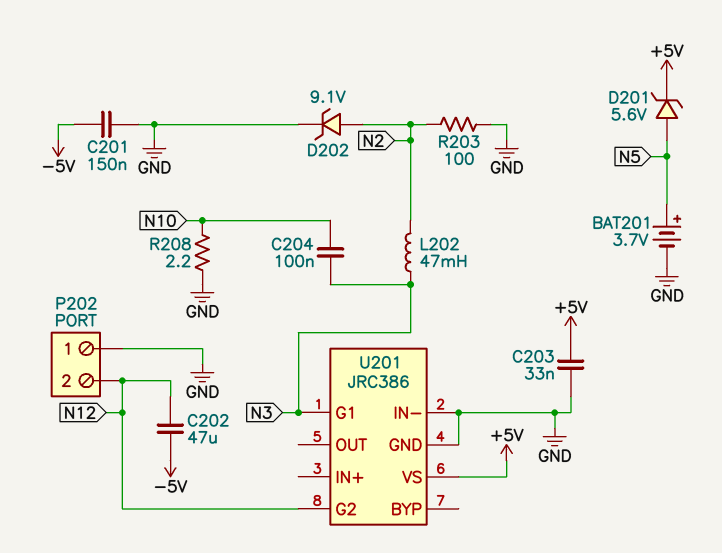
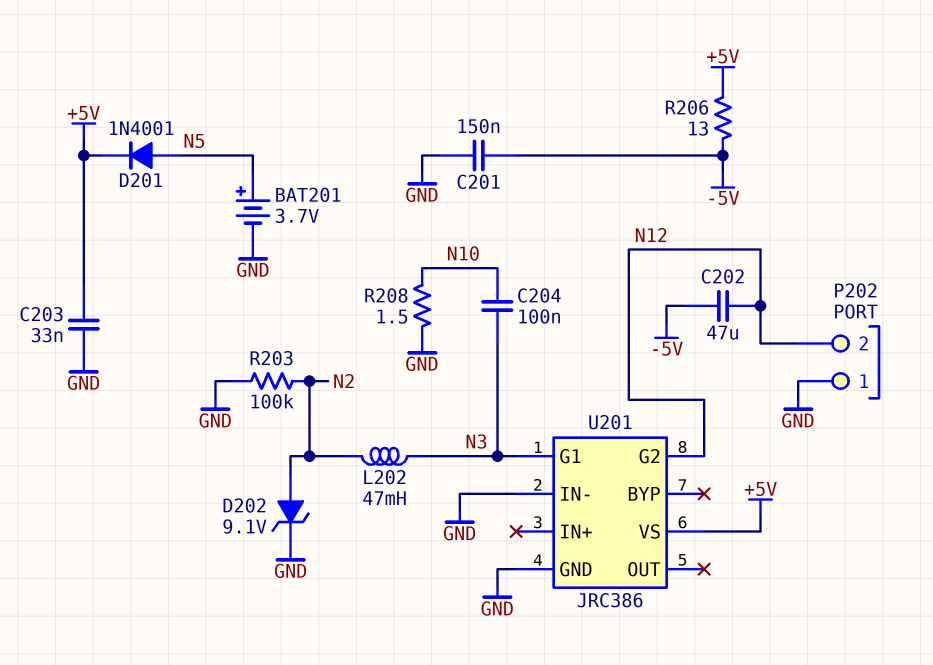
D201: zener 5.6V (A N5, K +5V) -> diode 1N4001 (A N5, K +5V)
R203: 100 (GND, N2) -> 100k (GND, N2)
R206: none -> 13 (+5V, -5V)
R208: 2.2 (GND, N10) -> 1.5 (GND, N10)

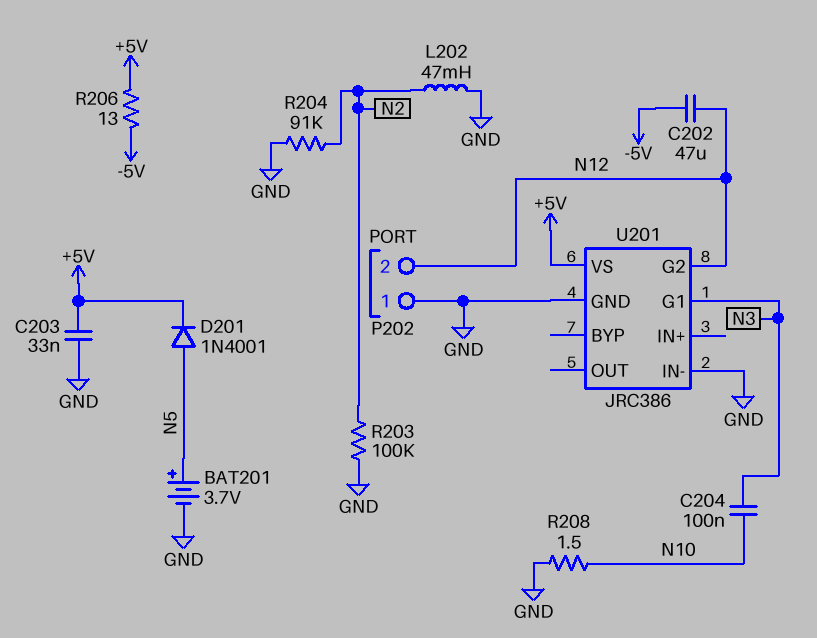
C201: 150nF (-5V, GND) -> none
D202: zener 9.1V (A N2, K GND) -> none
L202: 47mH (N2, N3) -> 47mH (GND, N2)
R204: none -> 91k (GND, N2)

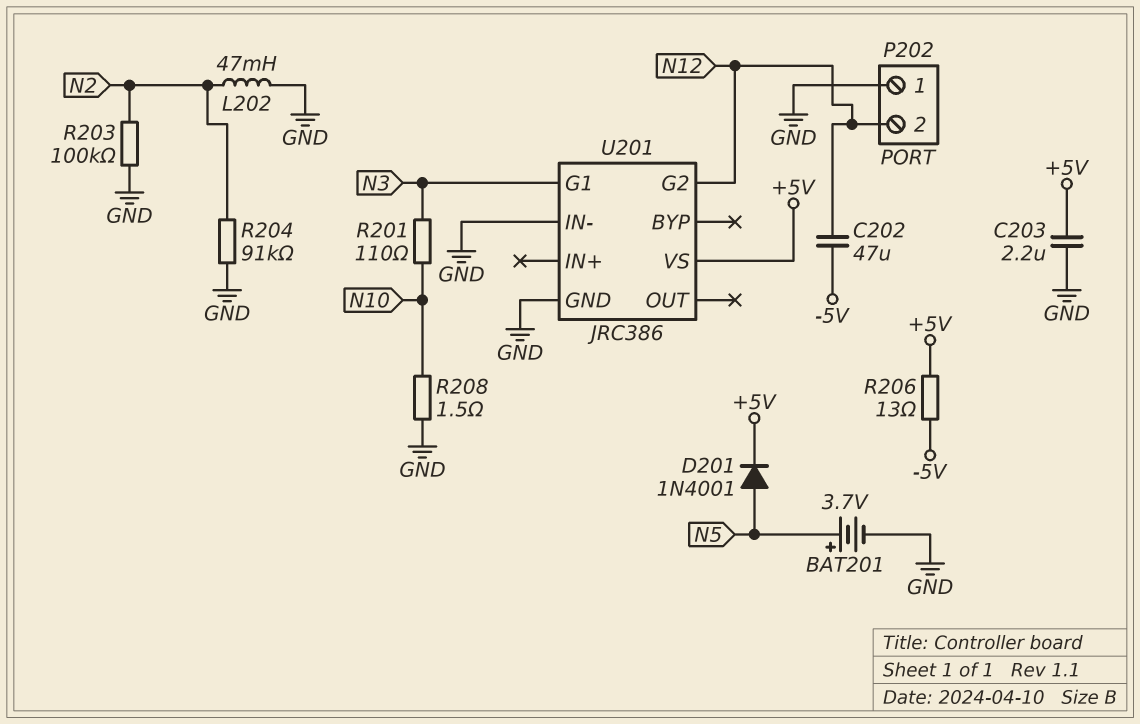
C203: 33nF (+5V, GND) -> 2.2uF (+5V, GND)
C204: 100nF (N3, N10) -> none
R201: none -> 110 (N3, N10)

